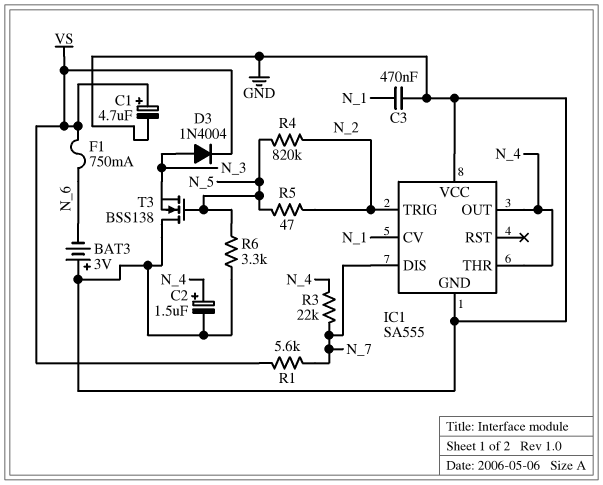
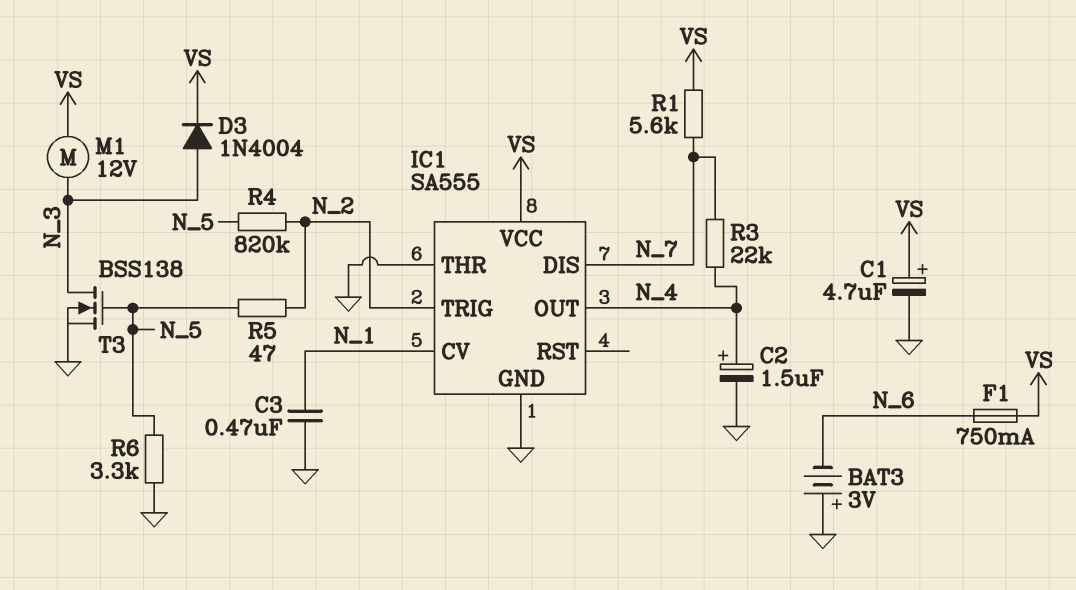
IC1 pin THR: N_4 -> GND
IC1 pin VCC: GND -> VS
M1: none -> motor 12V (N_3, VS)
T3: NMOS BSS138 (G N_5, D GND, S N_3) -> NMOS BSS138 (G N_5, D N_3, S GND)

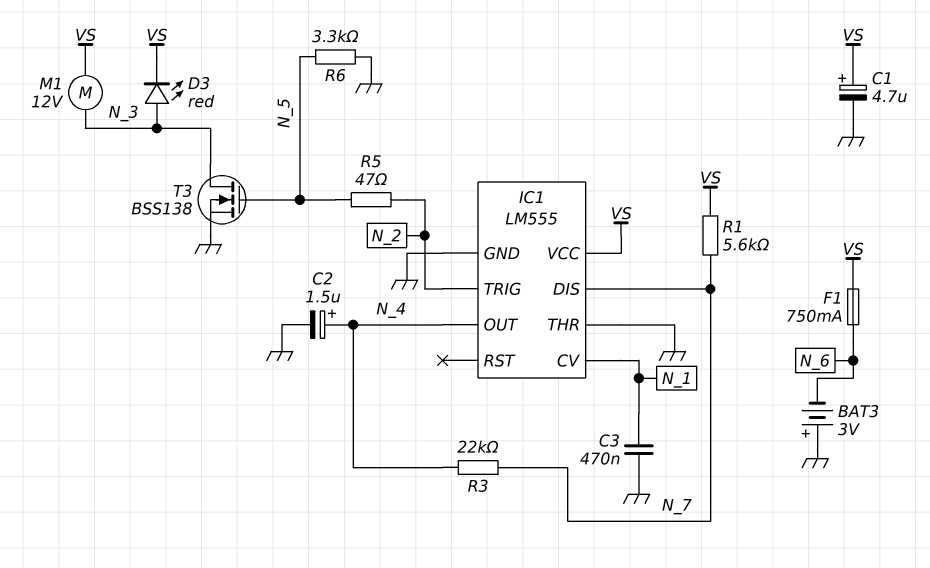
D3: diode 1N4004 (A N_3, K VS) -> LED red (A N_3, K VS)
IC1: SA555 -> LM555
R4: 820k (N_2, N_5) -> none

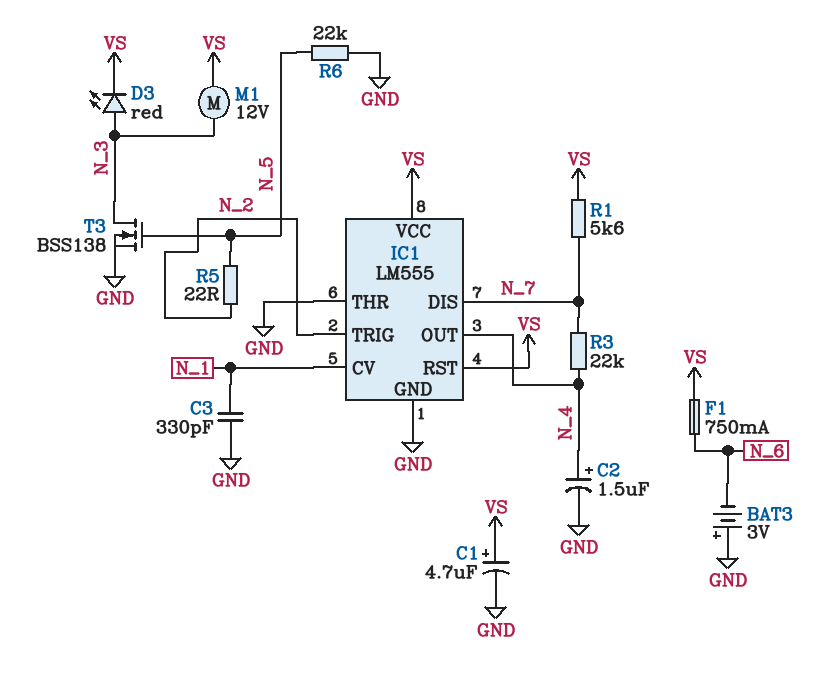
C3: 470nF (GND, N_1) -> 330pF (GND, N_1)
IC1 pin RST: none -> VS
R5: 47 (N_2, N_5) -> 22 (N_2, N_5)
R6: 3.3k (GND, N_5) -> 22k (GND, N_5)

